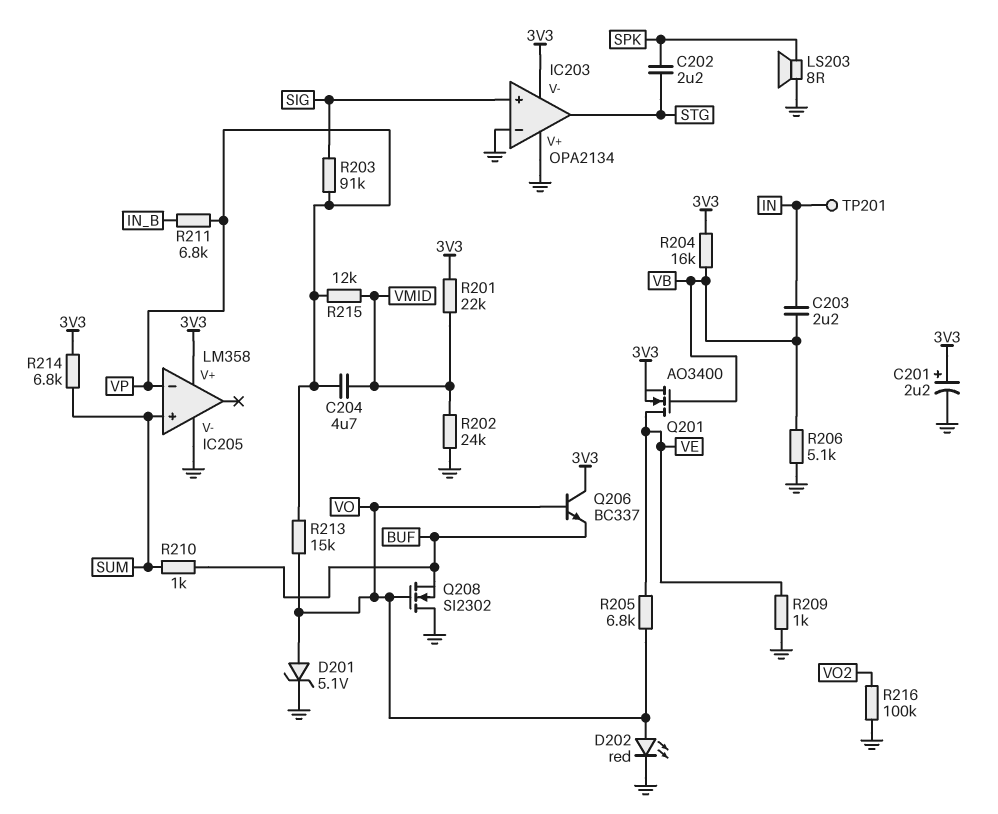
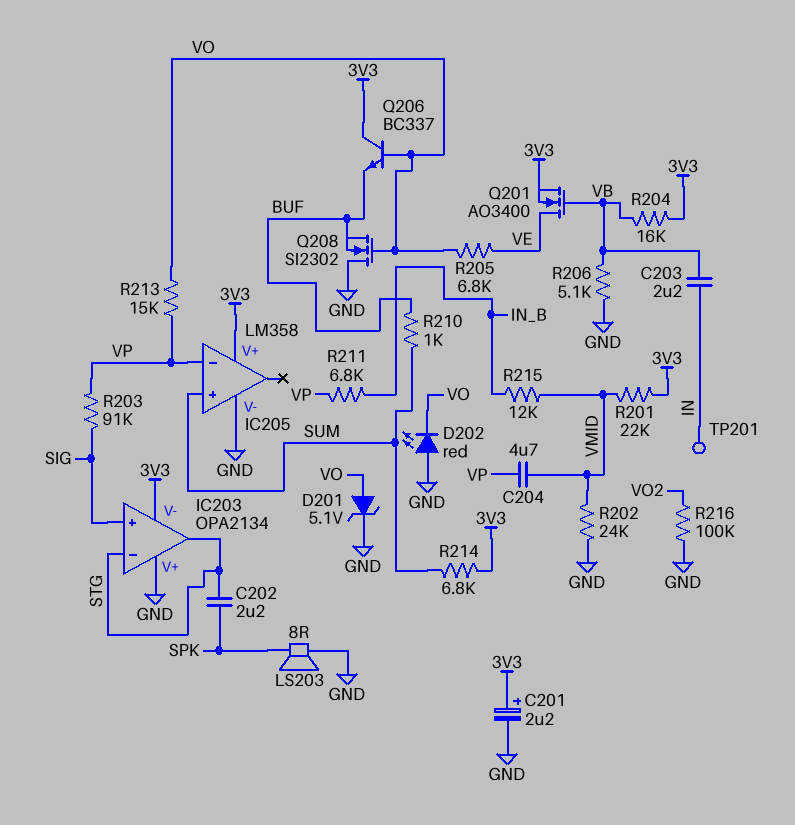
D202: LED red (A VO, K GND) -> LED red (A GND, K VO)
IC203 pin in-: GND -> STG
R209: 1k (GND, VE) -> none
R215: 12k (VMID, VP) -> 12k (IN_B, VMID)

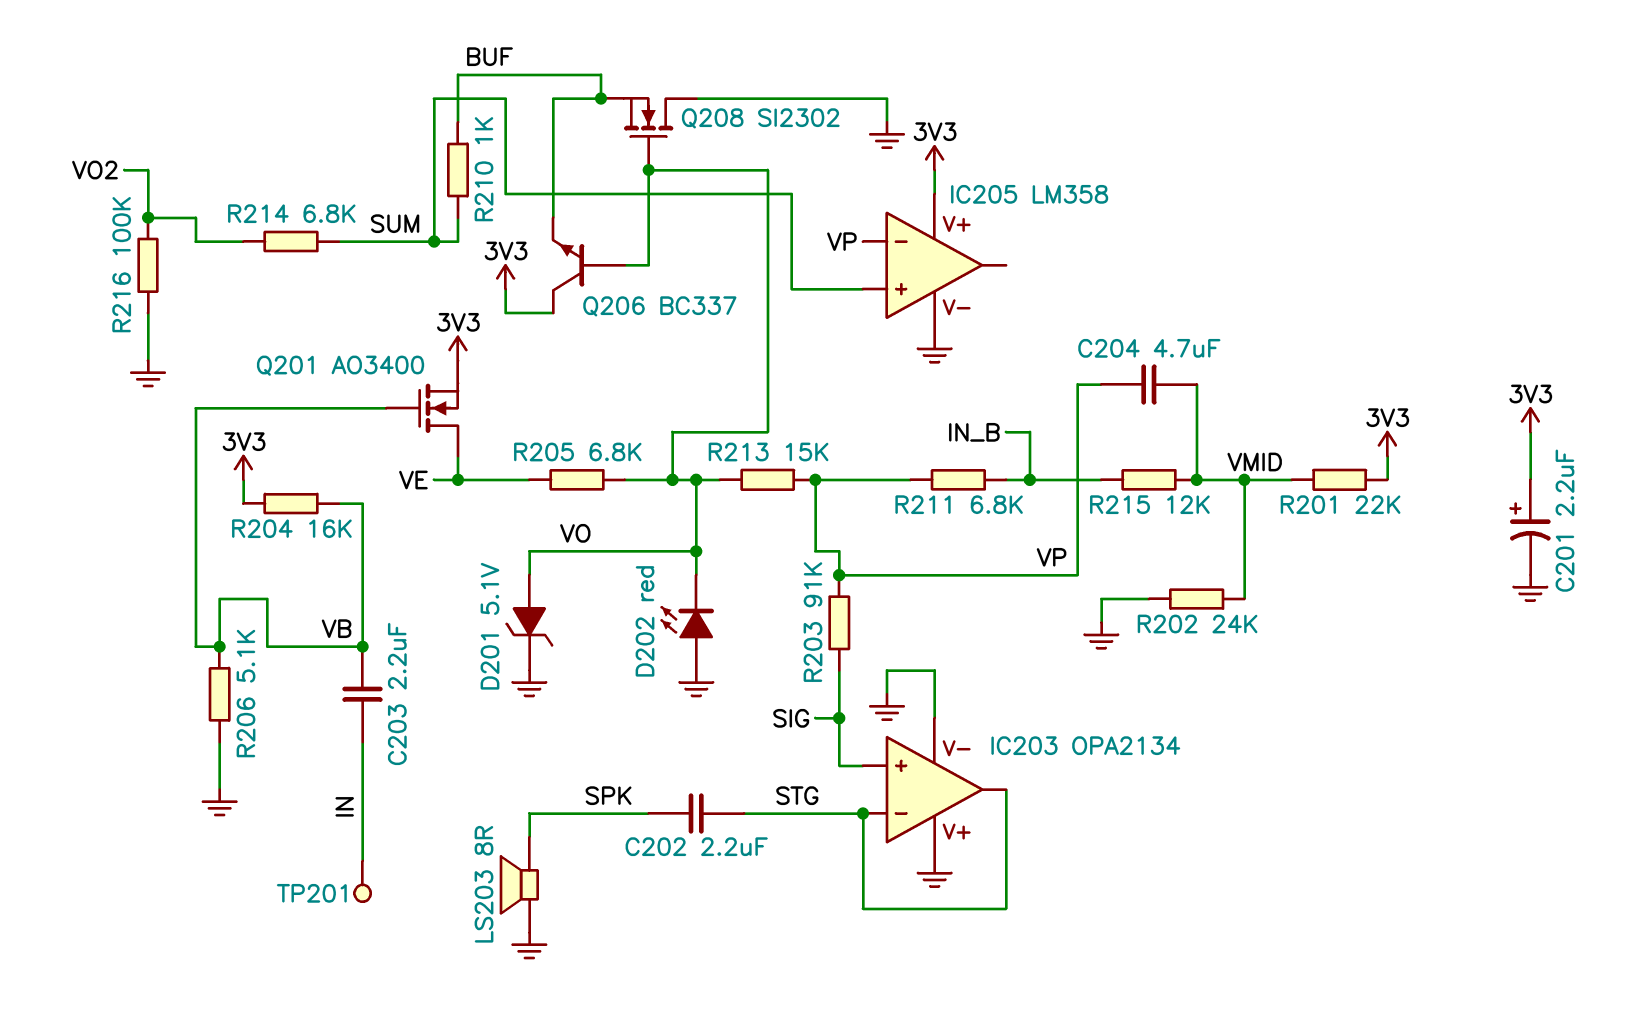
IC203 pin V-: 3V3 -> GND
R214: 6.8k (3V3, SUM) -> 6.8k (SUM, VO2)

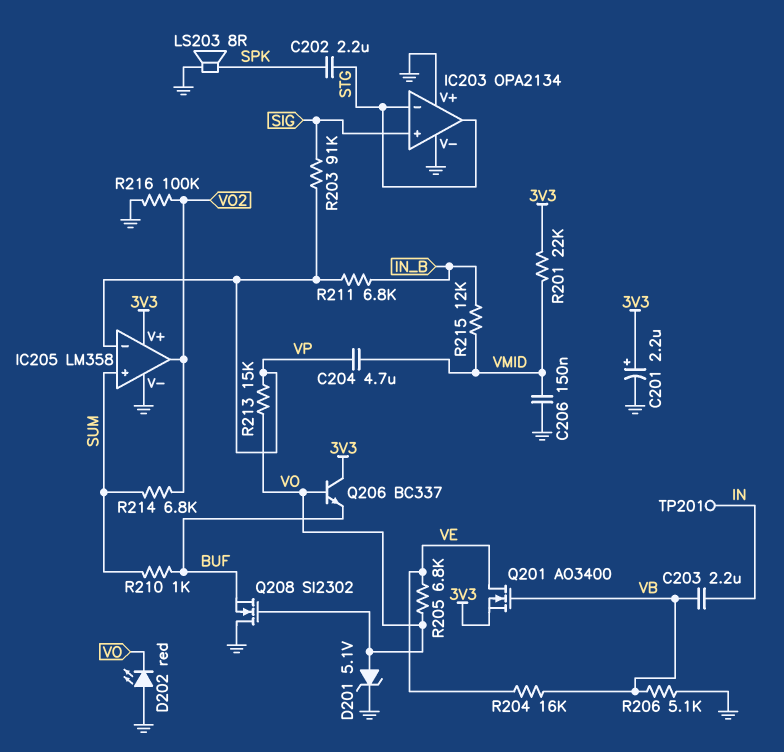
C206: none -> 150nF (GND, VMID)
IC205 pin out: none -> VO2
R202: 24k (GND, VMID) -> none
R204: 16k (3V3, VB) -> 16k (VB, VE)

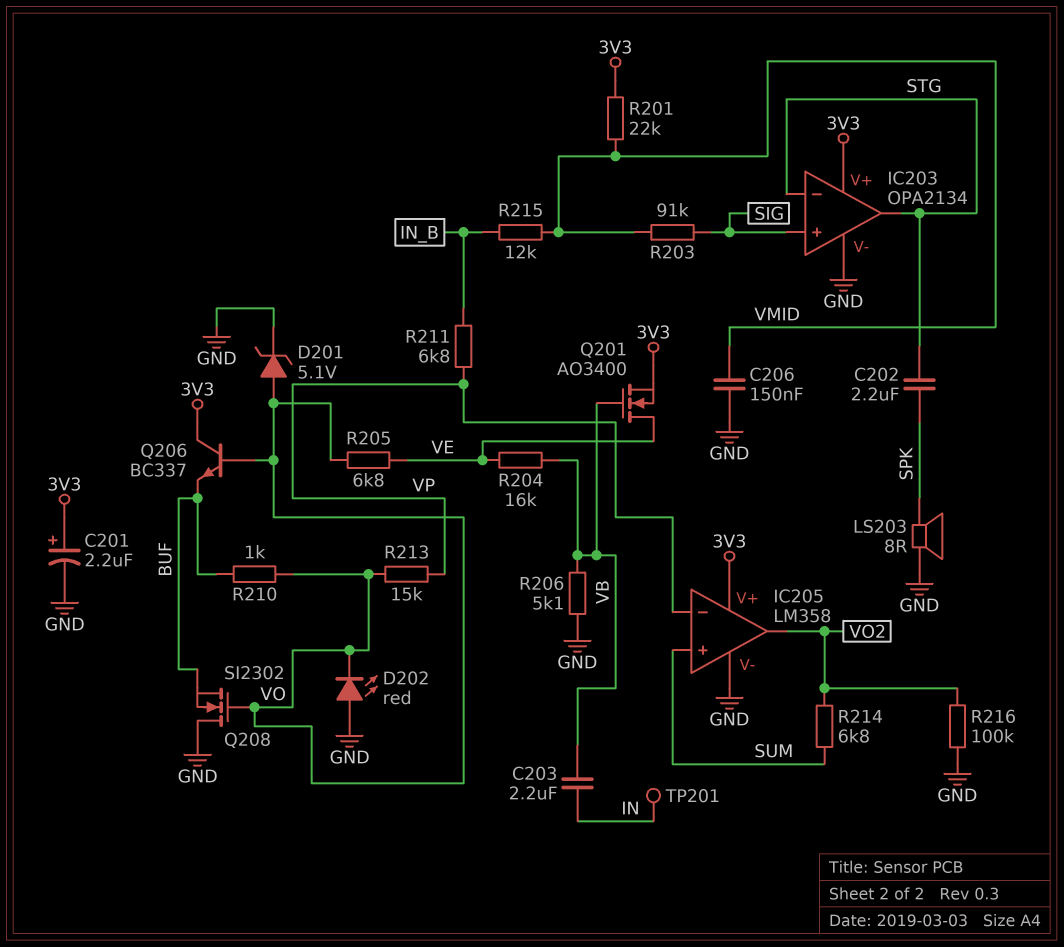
C204: 4.7uF (VMID, VP) -> none
IC203 pin V+: GND -> 3V3
R203: 91k (SIG, VP) -> 91k (SIG, VMID)
R210: 1k (BUF, SUM) -> 1k (BUF, VO)

